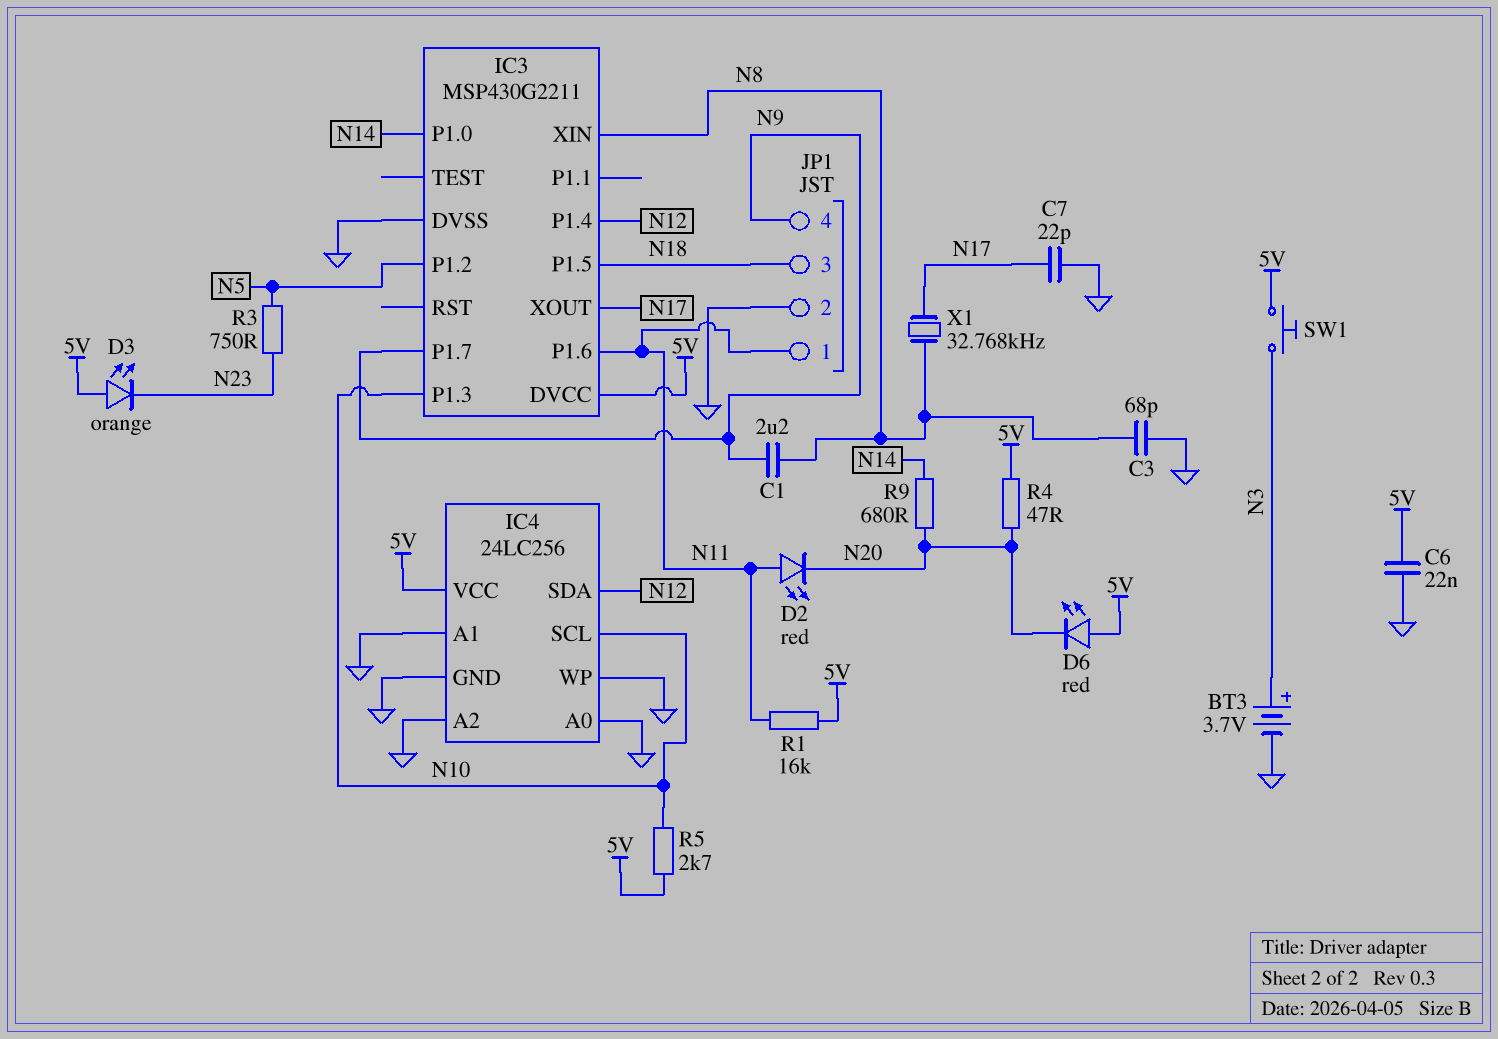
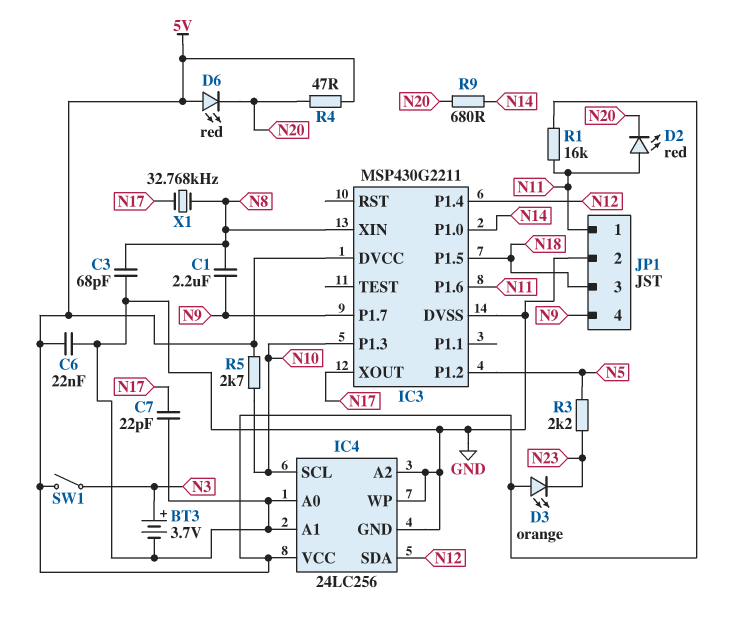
R3: 750 (N5, N23) -> 2.2k (N5, N23)
SW1: button (5V, N3) -> switch (5V, N3)

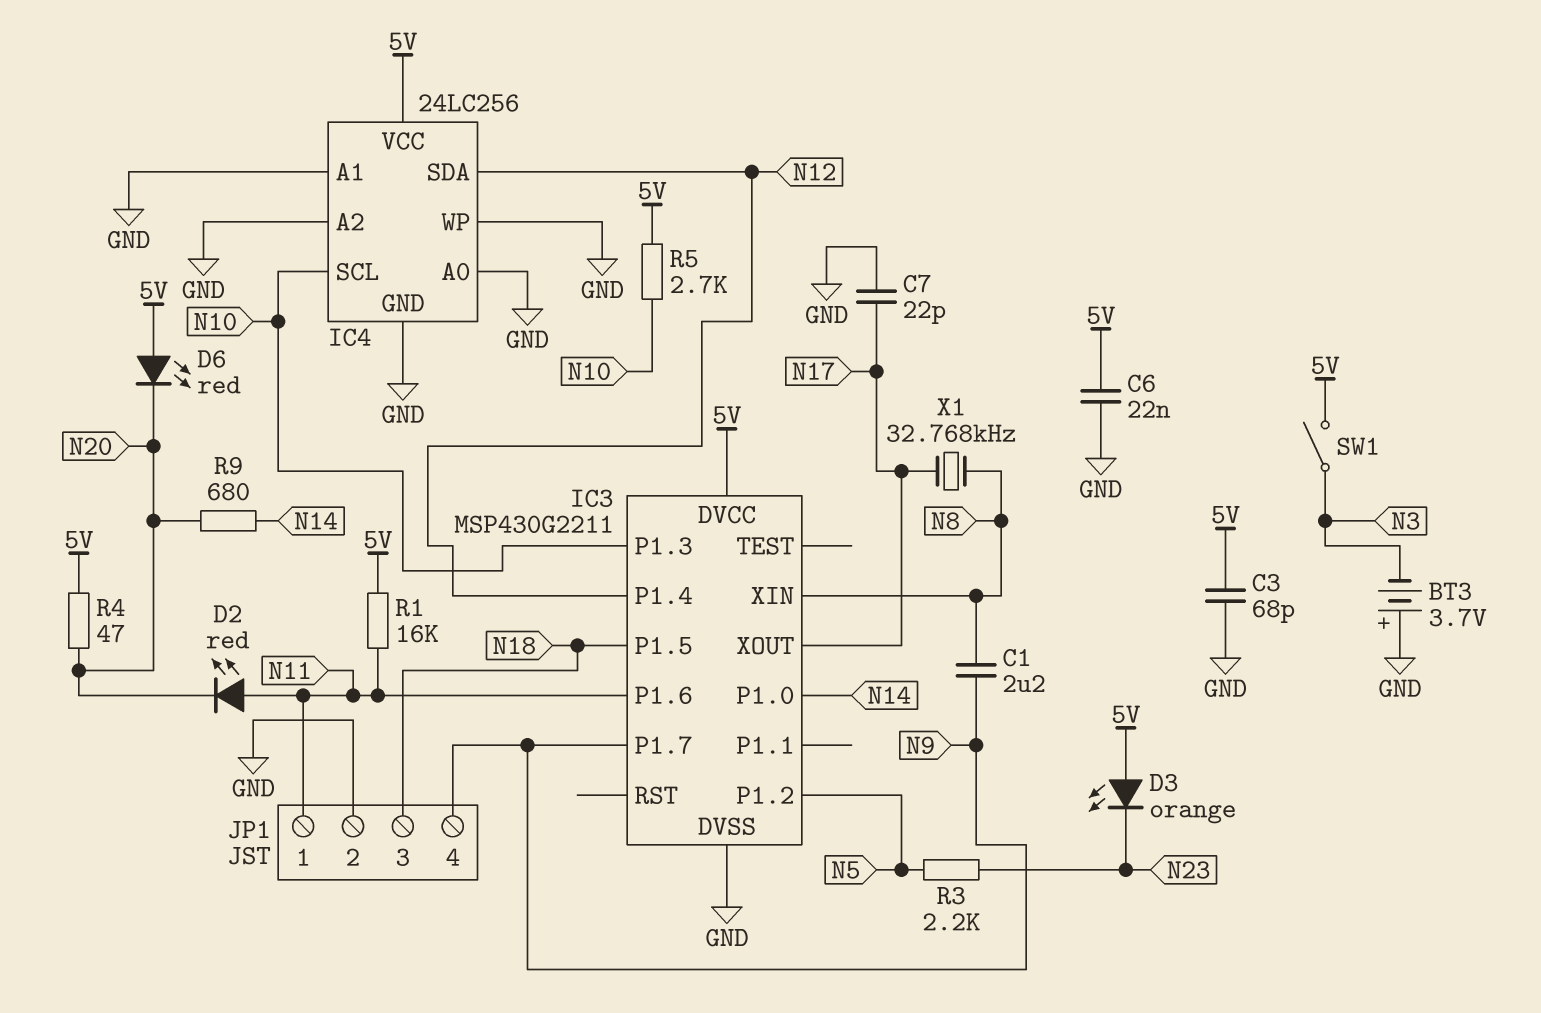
BT3: 3.7V (plus N3, minus GND) -> 3.7V (plus GND, minus N3)
C3: 68pF (GND, N8) -> 68pF (5V, GND)

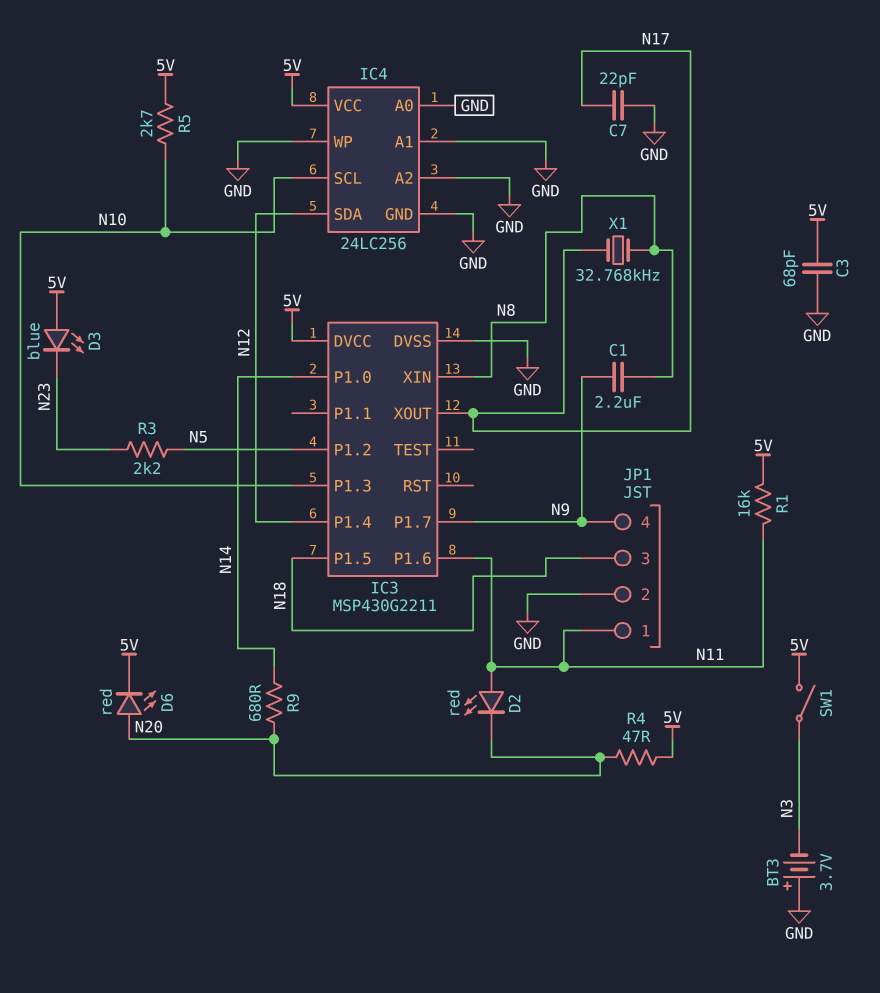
C6: 22nF (5V, GND) -> none
D3: LED orange (A 5V, K N23) -> LED blue (A 5V, K N23)
D6: LED red (A 5V, K N20) -> LED red (A N20, K 5V)

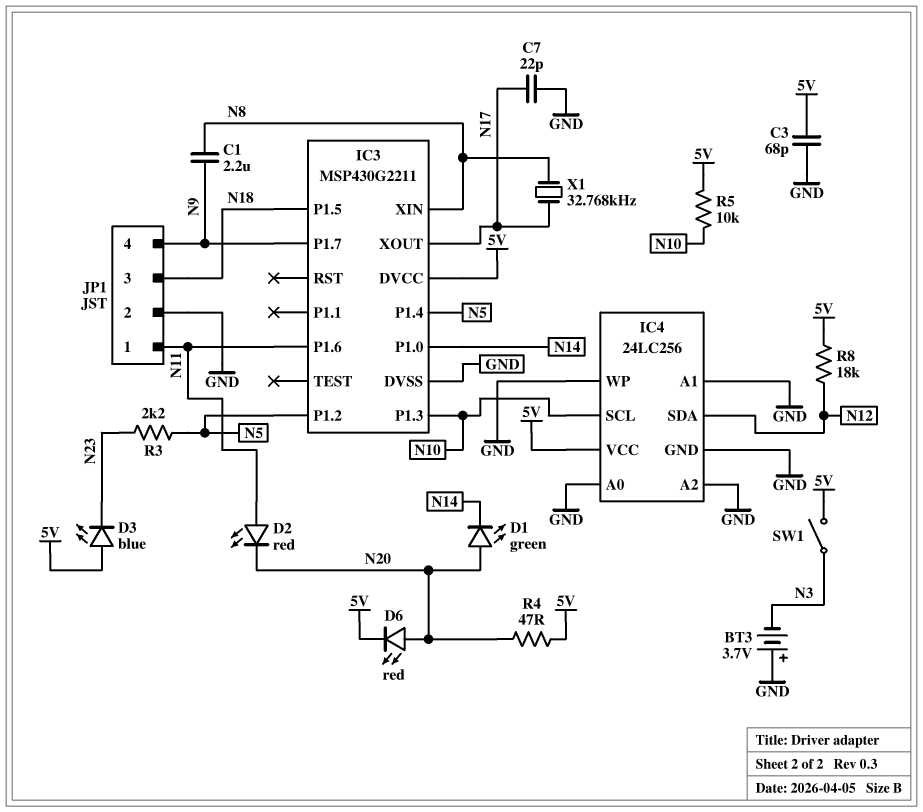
D1: none -> LED green (A N20, K N14)
IC3 pin P1.4: N12 -> N5
R1: 16k (5V, N11) -> none
R5: 2.7k (5V, N10) -> 10k (5V, N10)
R8: none -> 18k (5V, N12)
R9: 680 (N14, N20) -> none

